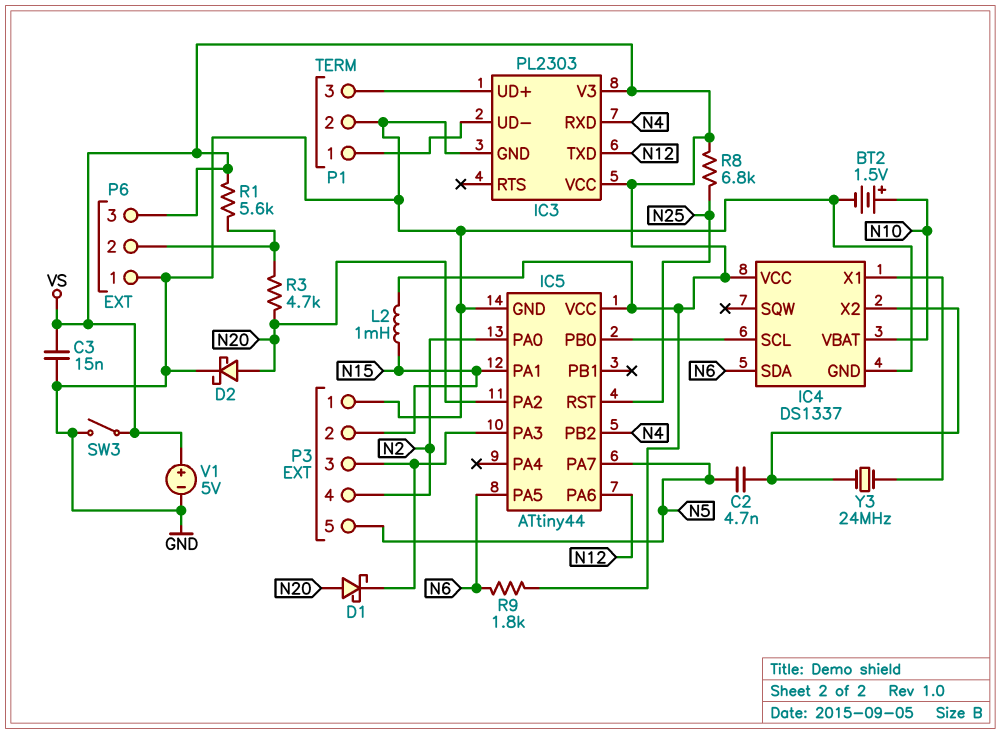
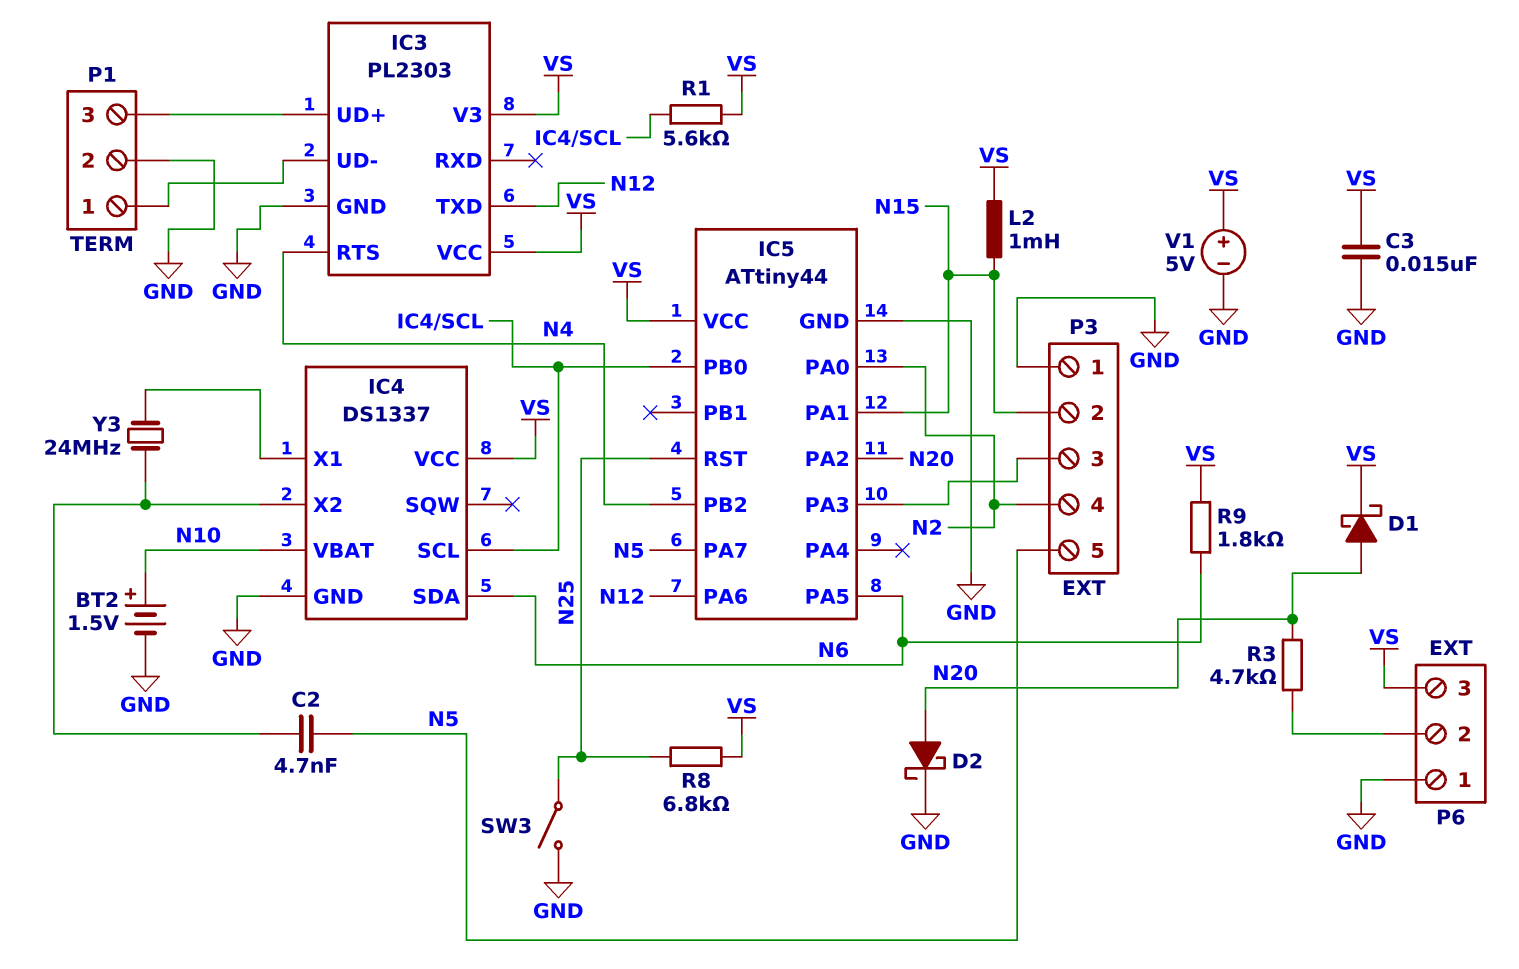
D1: schottky (A N20, K IC5/PA3) -> schottky (A N20, K VS)
IC3 pin RTS: none -> N4
IC3 pin RXD: N4 -> none
R1: 5.6k (P6/2, VS) -> 5.6k (IC4/SCL, VS)
SW3: switch (GND, VS) -> switch (GND, N25)

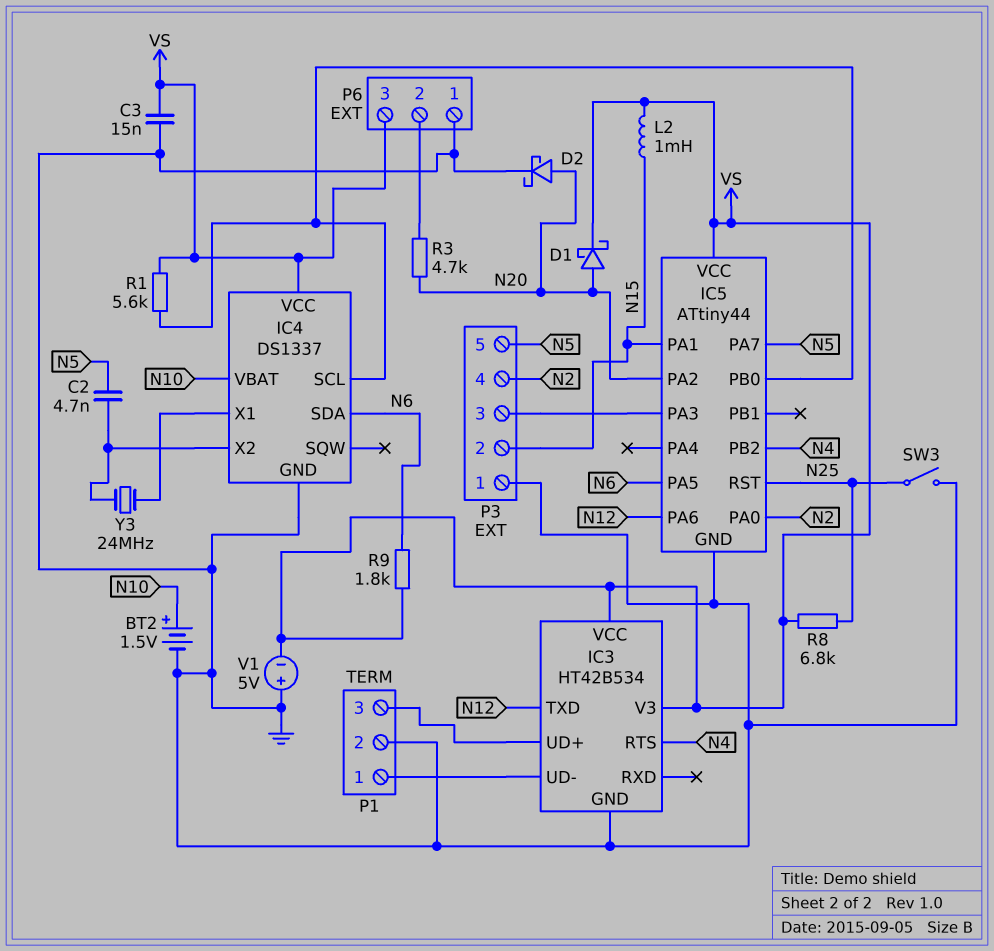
IC3: PL2303 -> HT42B534
V1: 5V (plus VS, minus GND) -> 5V (plus GND, minus VS)

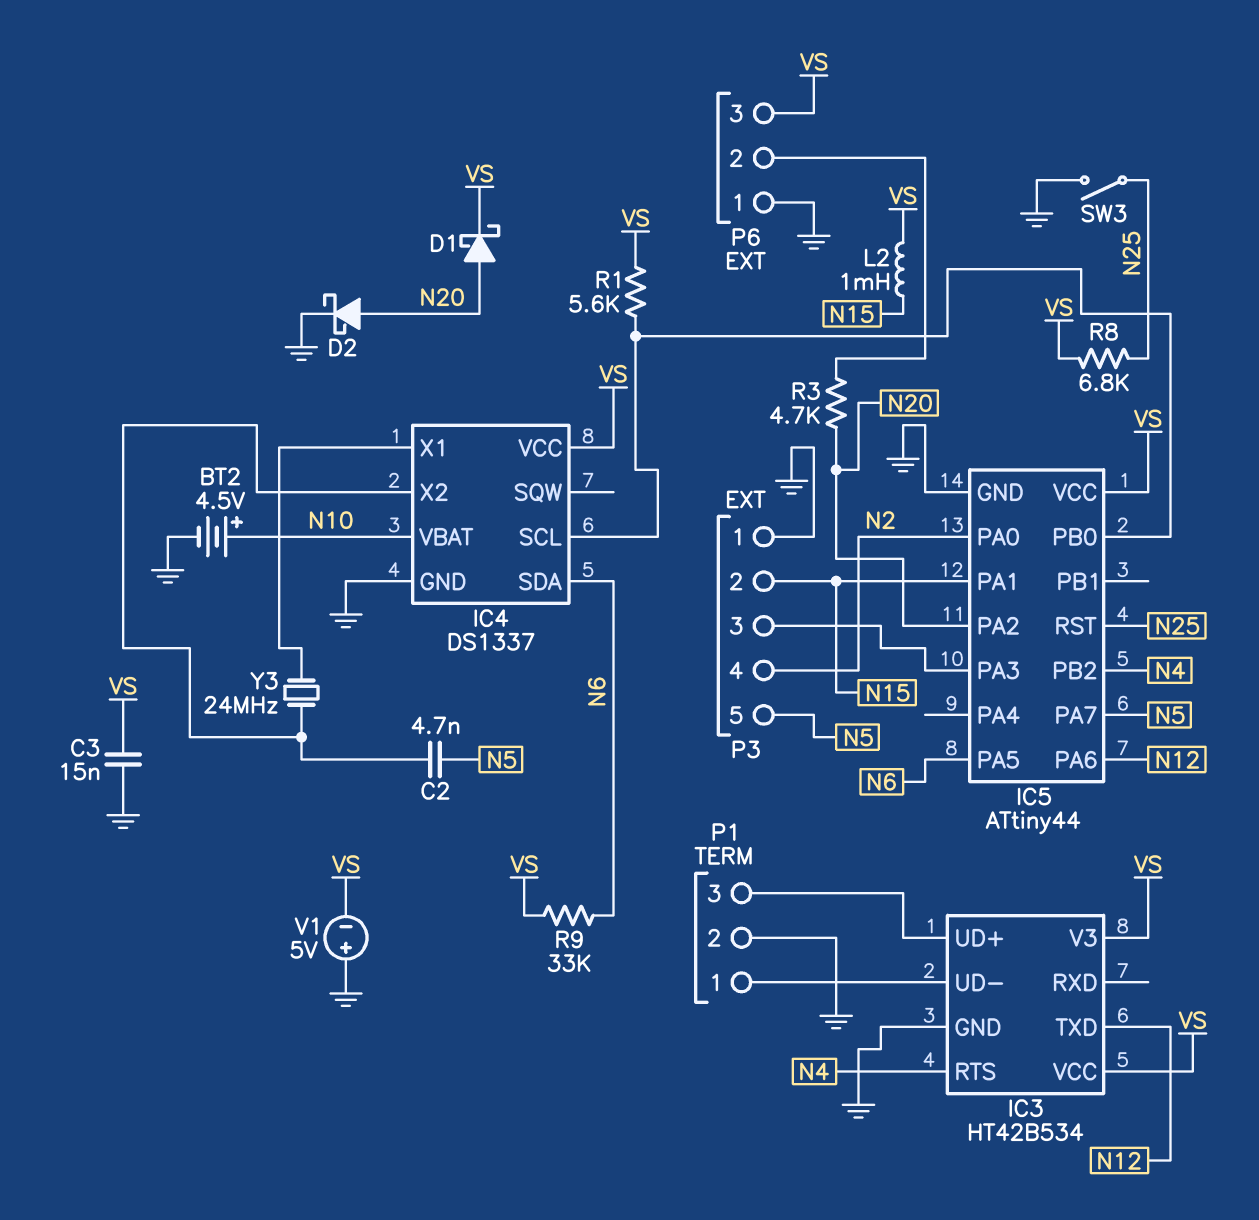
BT2: 1.5V (plus N10, minus GND) -> 4.5V (plus N10, minus GND)
R9: 1.8k (N6, VS) -> 33k (N6, VS)

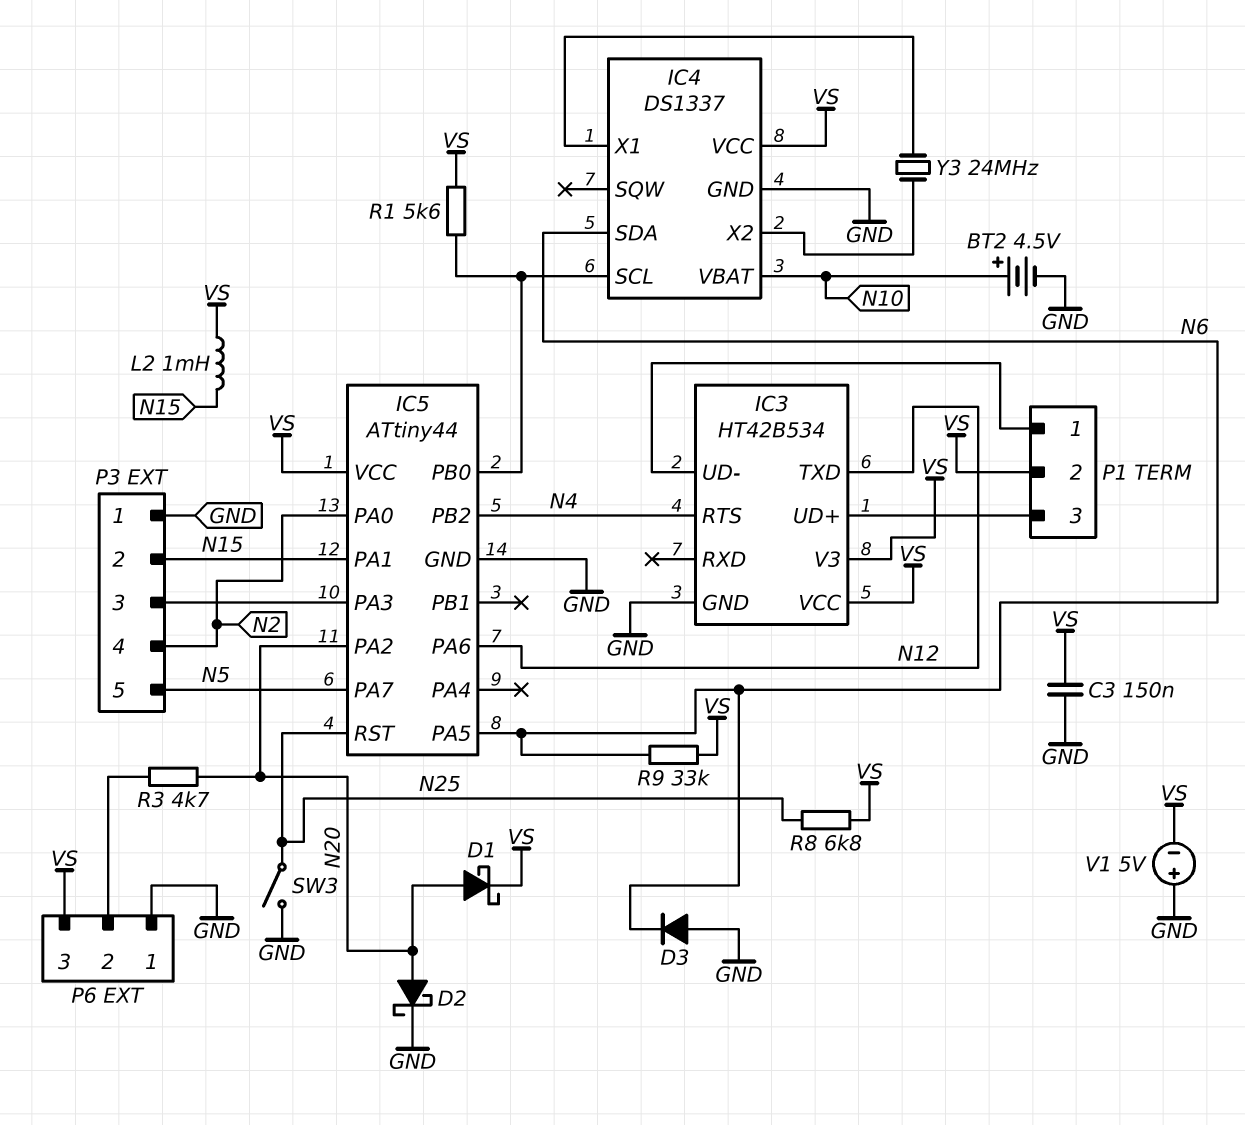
C2: 4.7nF (IC4/X2, N5) -> none
C3: 15nF (GND, VS) -> 150nF (GND, VS)
D3: none -> diode (A GND, K N6)
P1 pin 2: GND -> VS

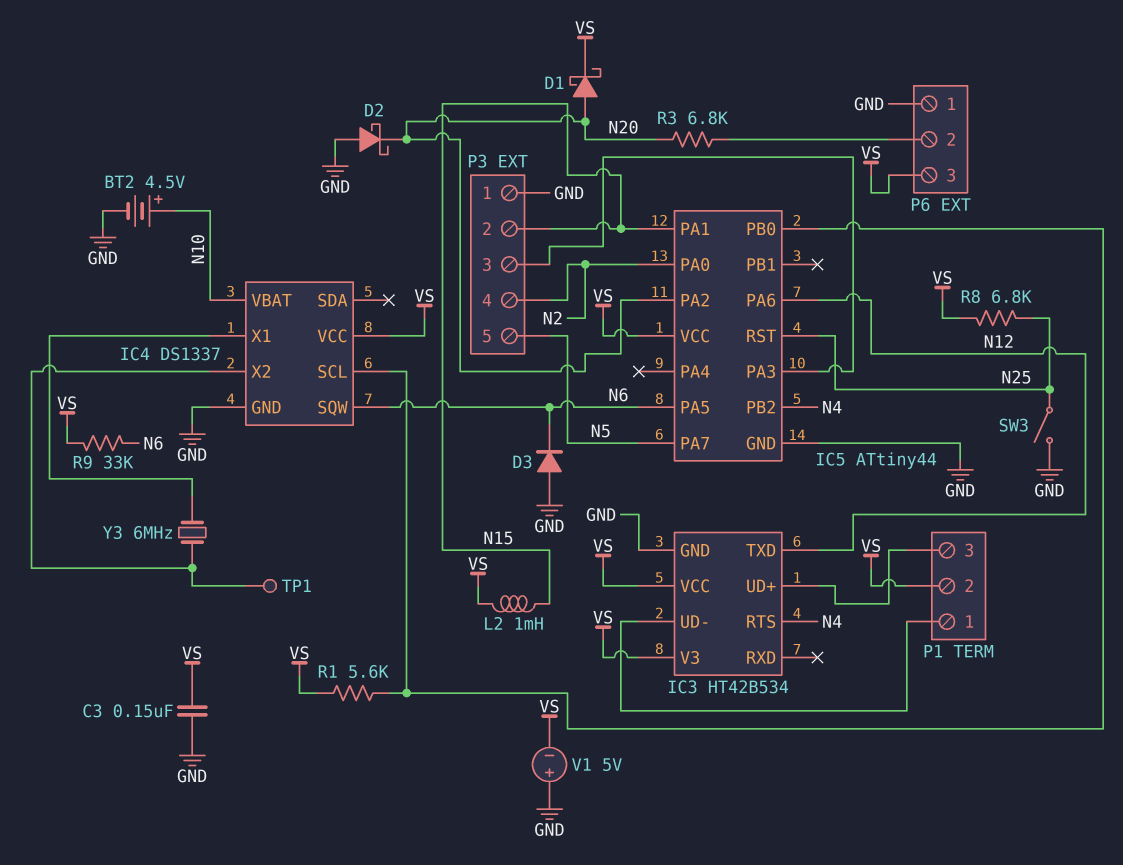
D2: schottky (A N20, K GND) -> schottky (A GND, K N20)
IC4 pin SDA: N6 -> none
IC4 pin SQW: none -> N6
R3: 4.7k (N20, P6/2) -> 6.8k (N20, P6/2)
TP1: none -> test point (IC4/X2)
Y3: 24MHz (IC4/X1, IC4/X2) -> 6MHz (IC4/X1, IC4/X2)

